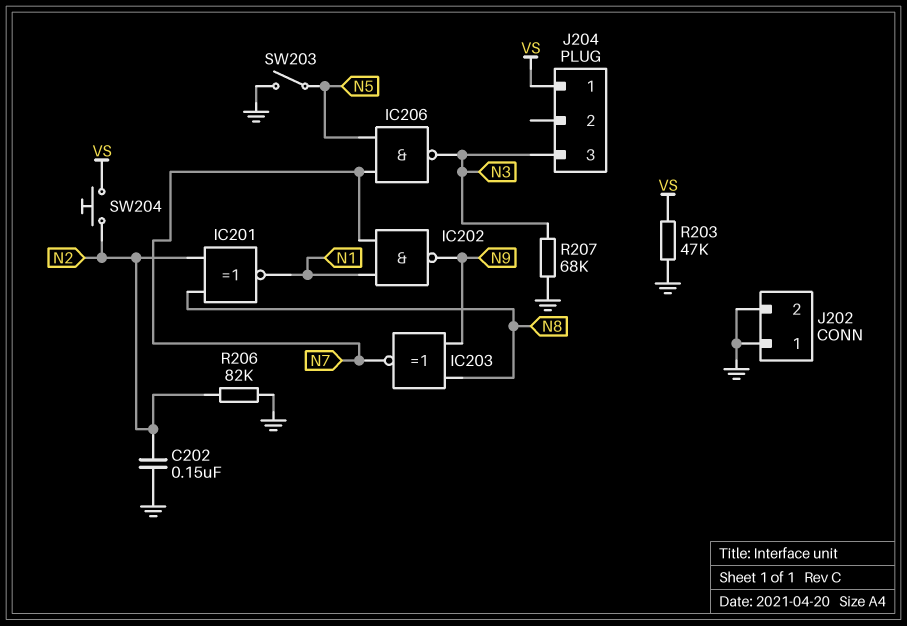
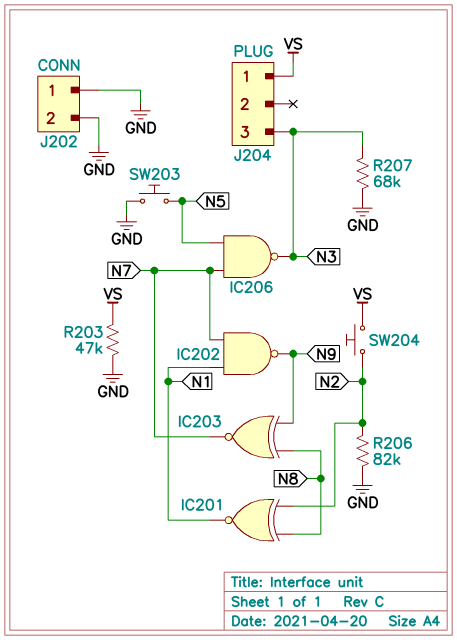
C202: 150nF (GND, N2) -> none
SW203: switch (GND, N5) -> button (GND, N5)

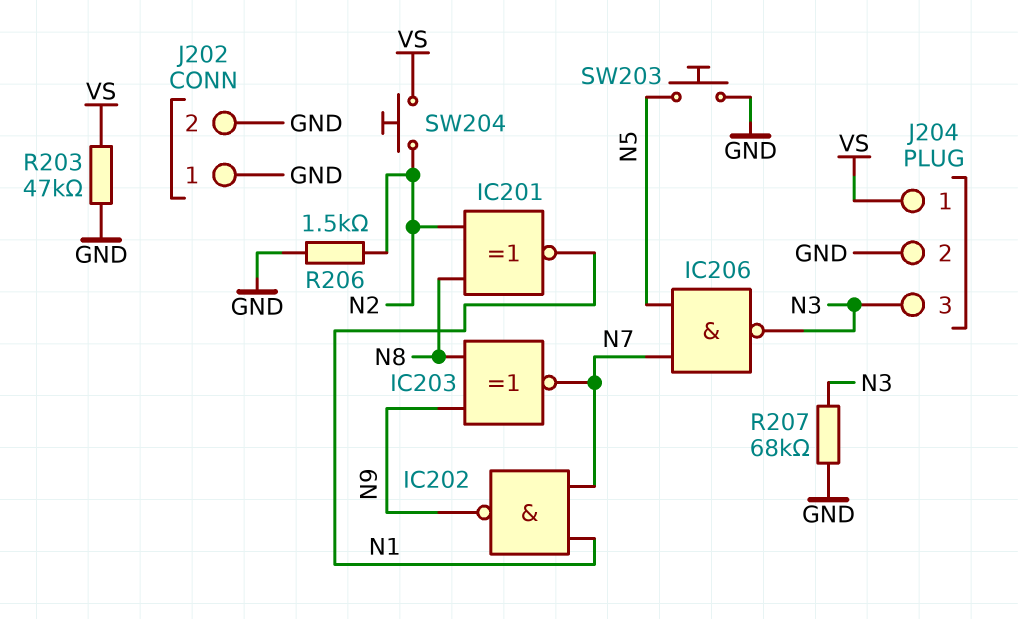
J204 pin 2: none -> GND
R206: 82k (GND, N2) -> 1.5k (GND, N2)

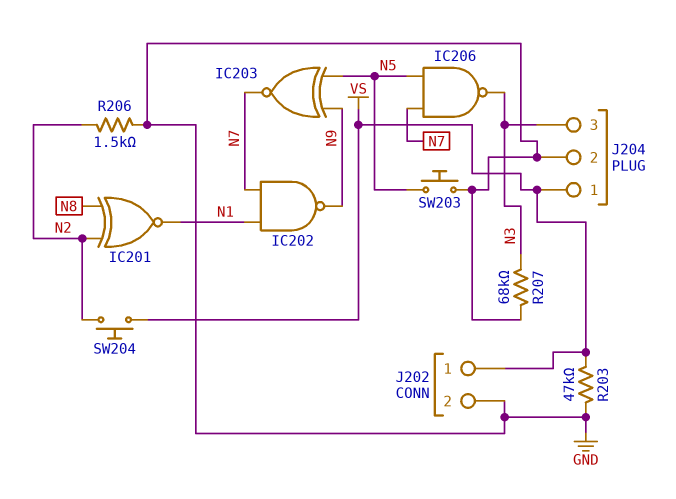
IC203: XNOR (in N8, in N9, out N7) -> XNOR (in N5, in N9, out N7)
J202 pin 1: GND -> VS

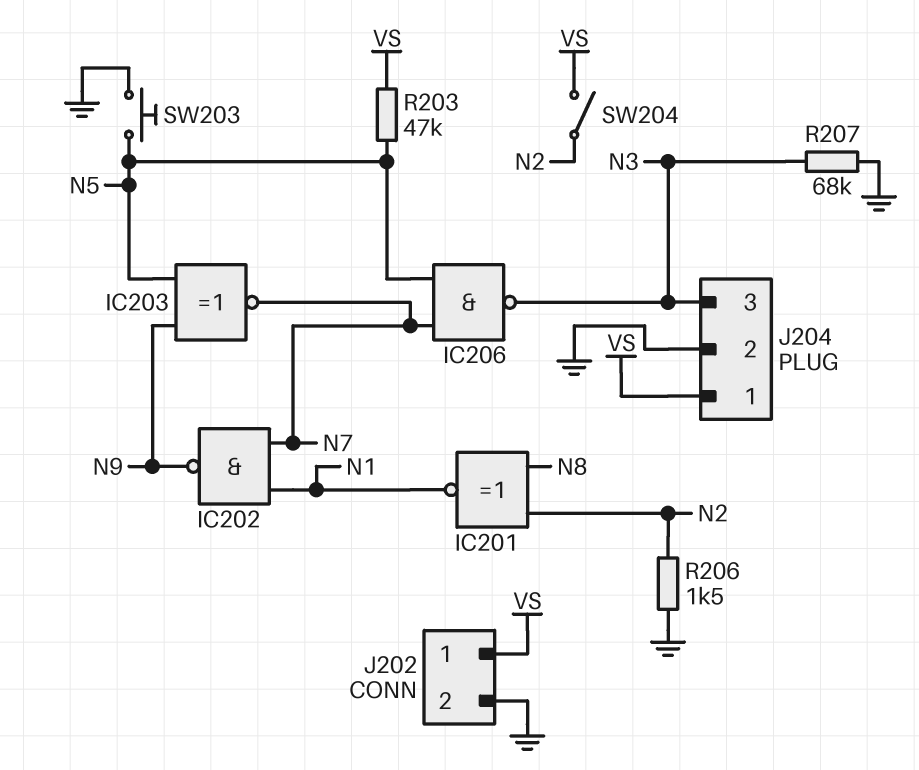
R203: 47k (GND, VS) -> 47k (N5, VS)
SW204: button (N2, VS) -> switch (N2, VS)

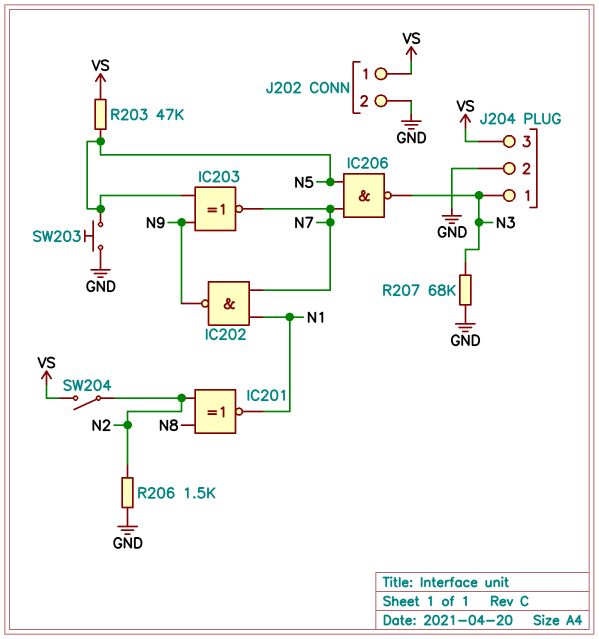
J204 pin 1: VS -> N3
J204 pin 3: N3 -> VS

